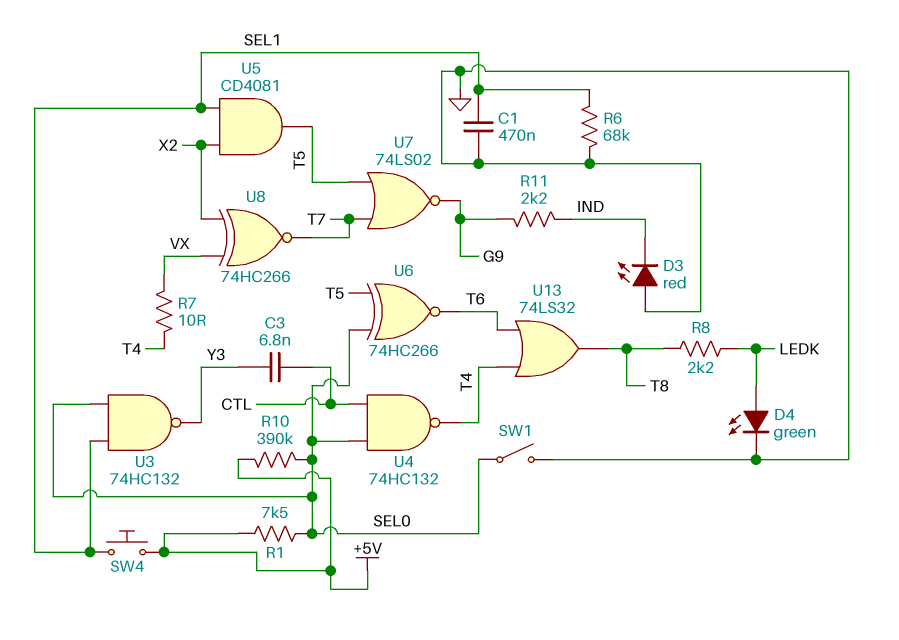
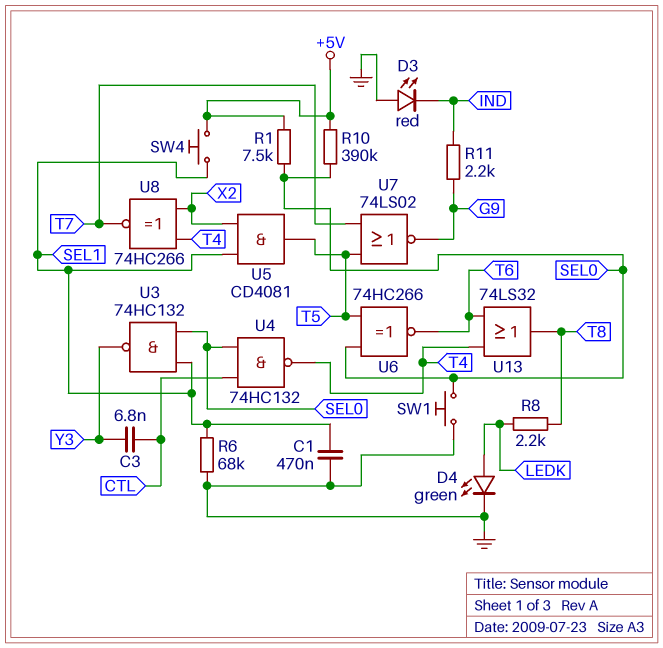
R7: 10 (T4, VX) -> none
SW1: switch (GND, SEL0) -> button (GND, SEL0)
U8: XNOR 74HC266 (in VX, in X2, out T7) -> XNOR 74HC266 (in T4, in X2, out T7)

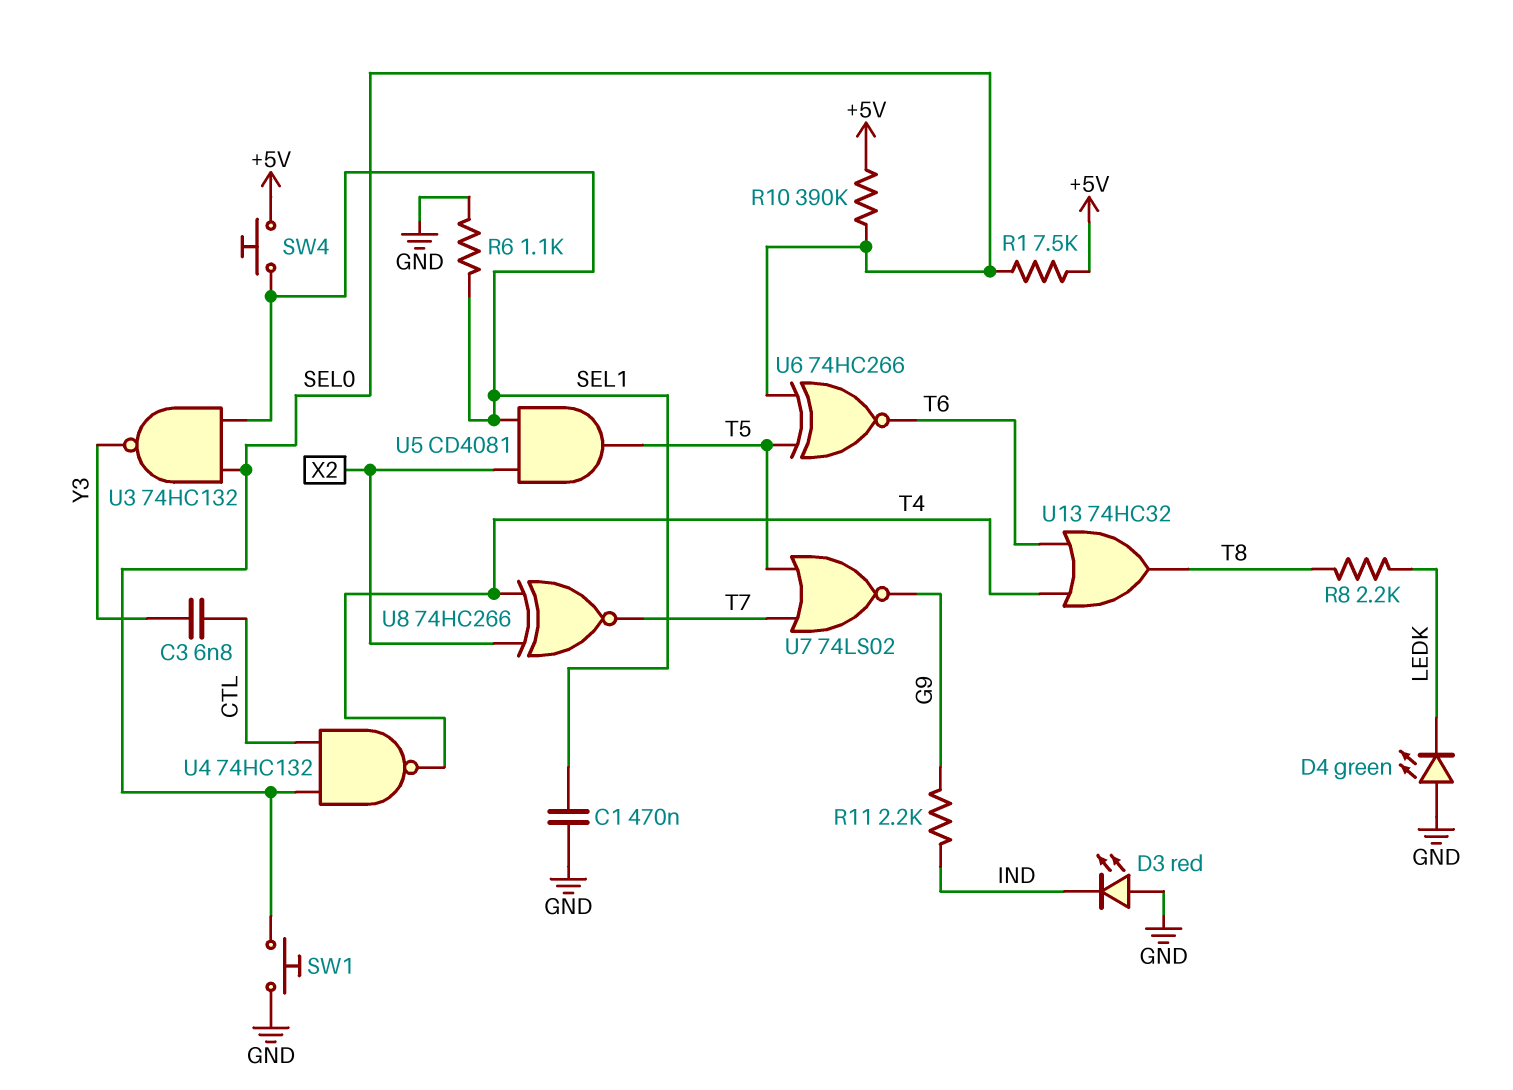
D4: LED green (A LEDK, K GND) -> LED green (A GND, K LEDK)
R6: 68k (GND, SEL1) -> 1.1k (GND, SEL1)
U13: OR 74LS32 (in T4, in T6, out T8) -> OR 74HC32 (in T4, in T6, out T8)

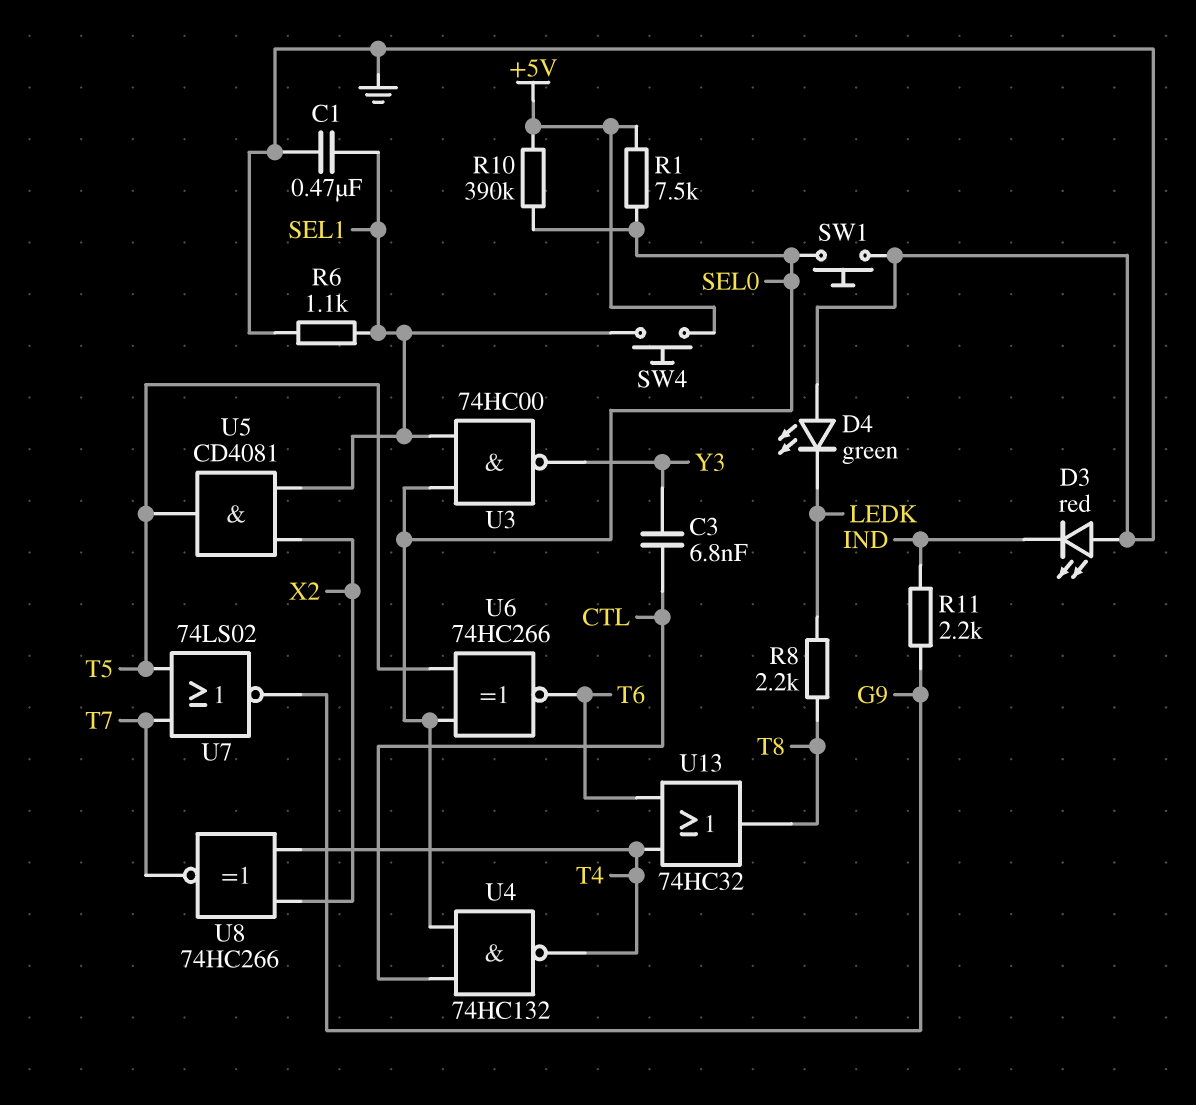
U3: NAND 74HC132 (in SEL0, in SEL1, out Y3) -> NAND 74HC00 (in SEL0, in SEL1, out Y3)

